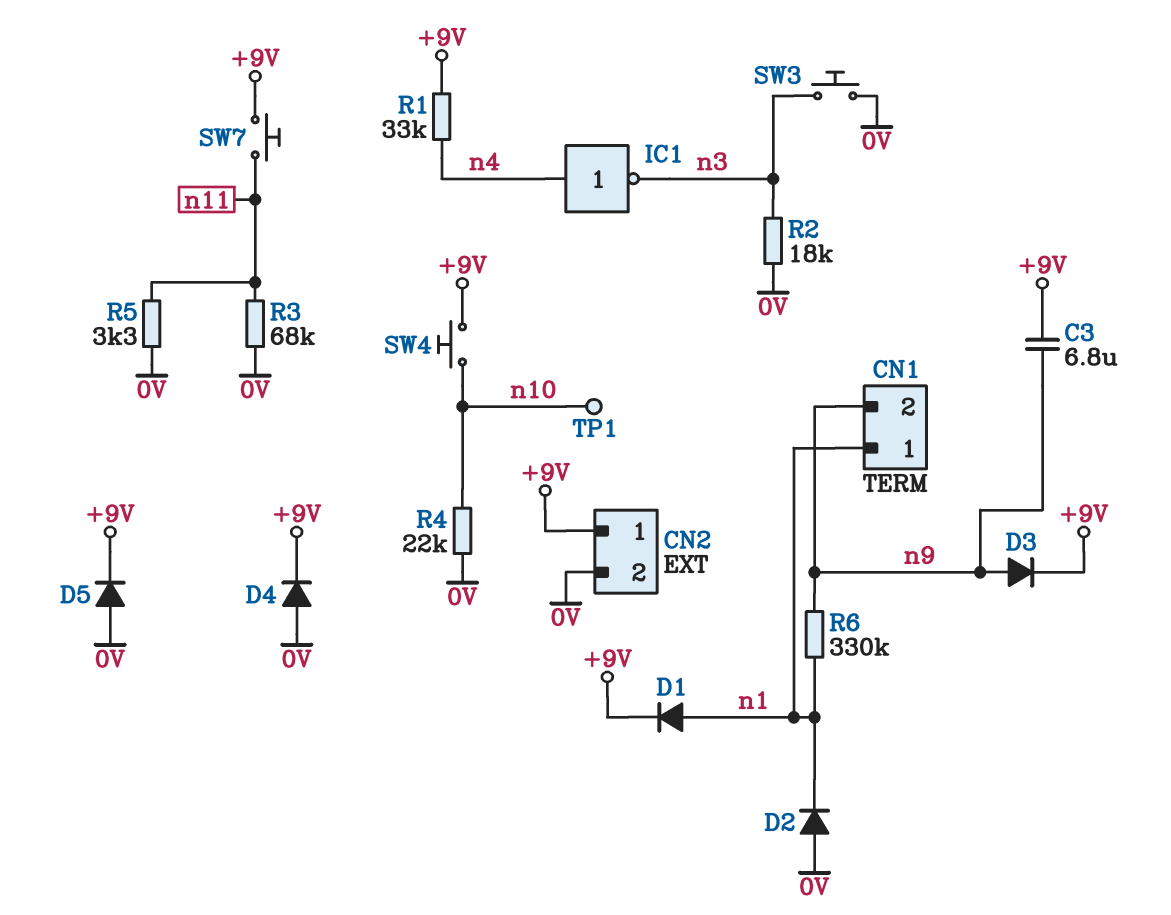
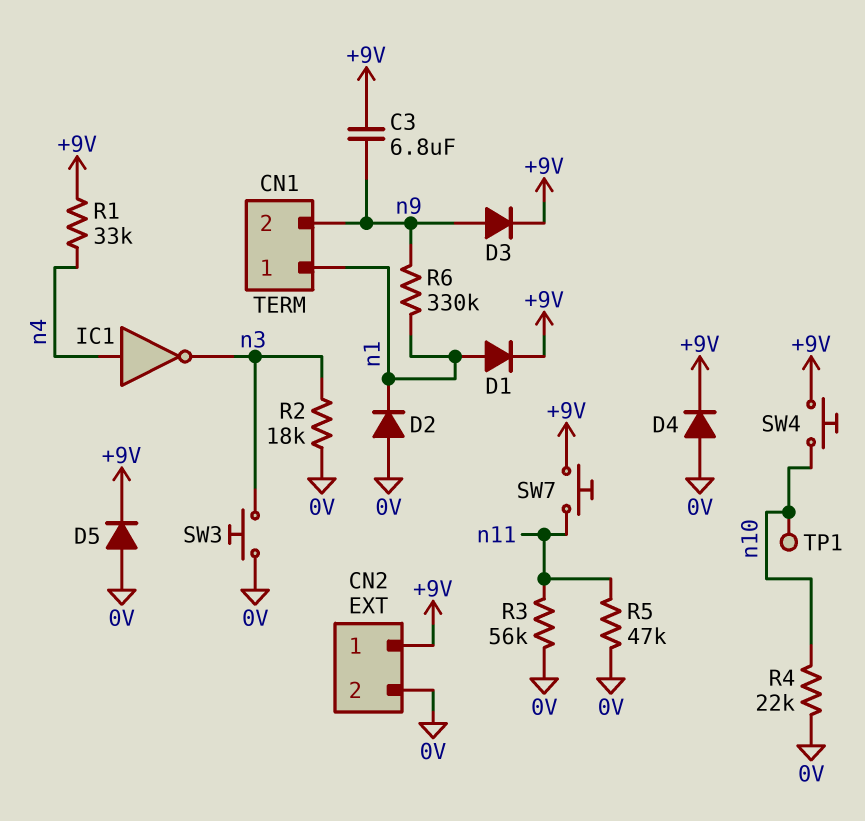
R3: 68k (0V, n11) -> 56k (0V, n11)
R5: 3.3k (0V, n11) -> 47k (0V, n11)

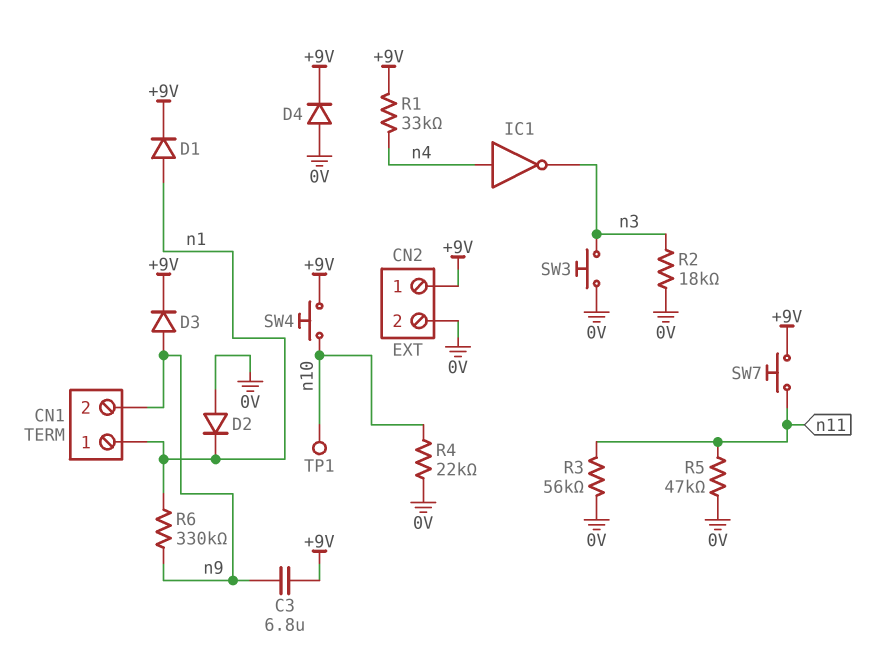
D5: diode (A 0V, K +9V) -> none

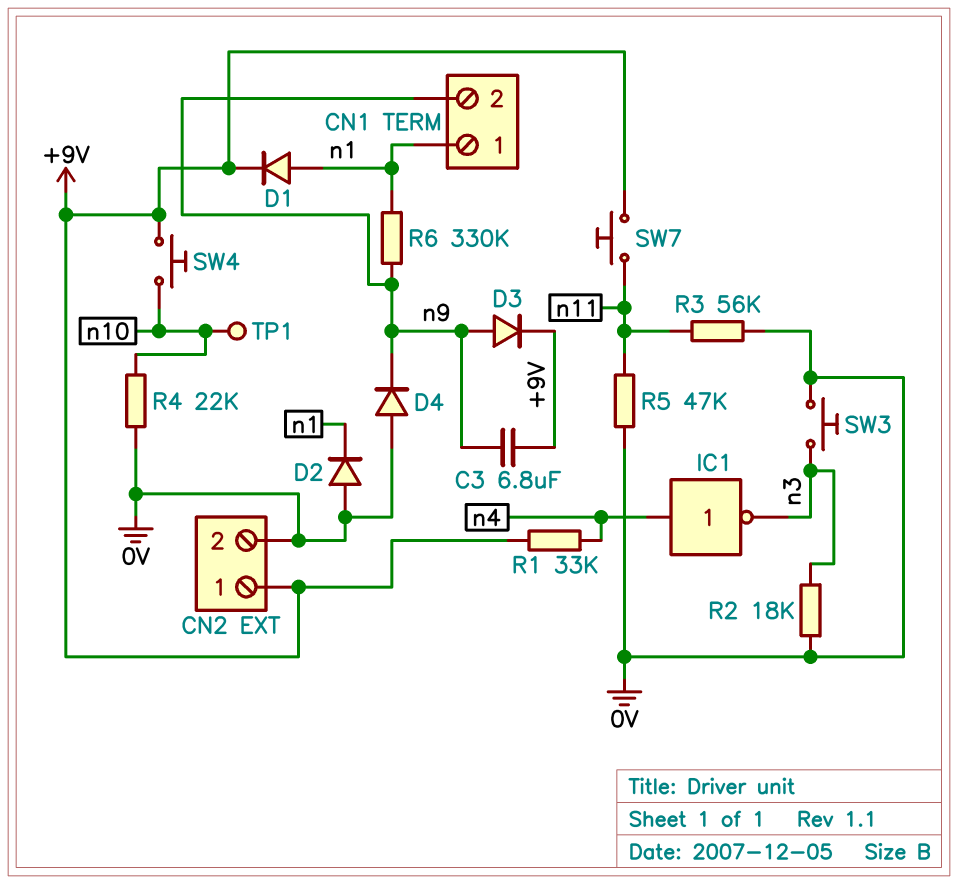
D4: diode (A 0V, K +9V) -> diode (A 0V, K n9)

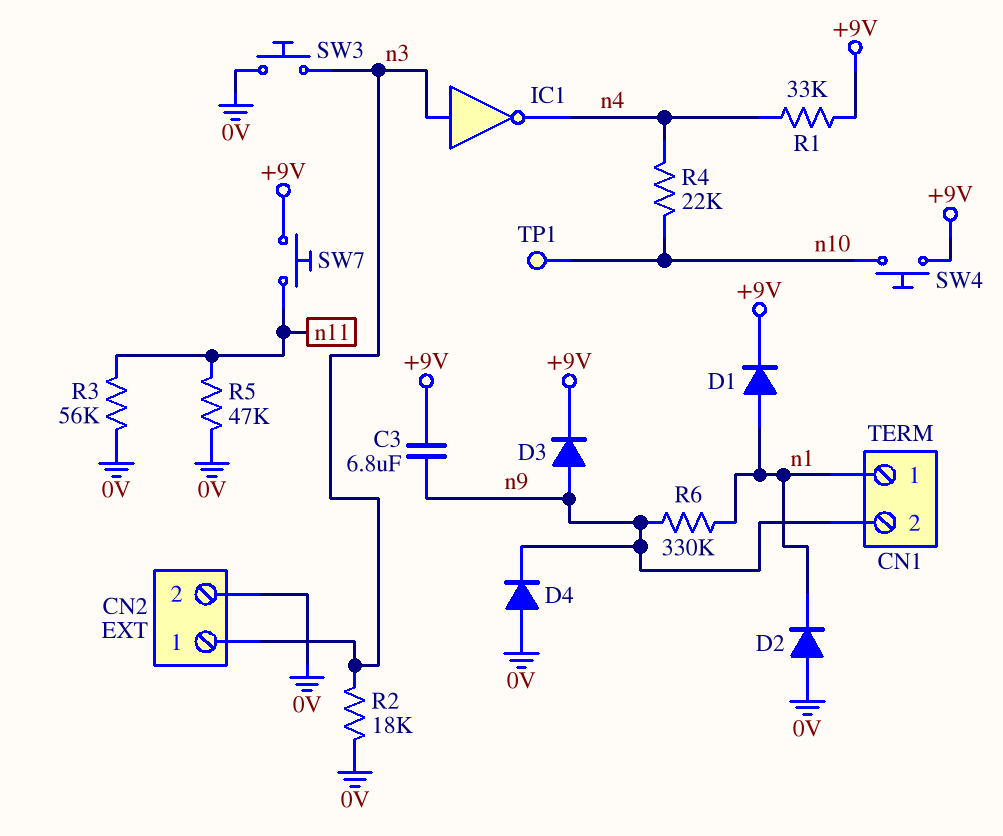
CN2 pin 1: +9V -> n3
IC1: NOT (in n4, out n3) -> NOT (in n3, out n4)
R4: 22k (0V, n10) -> 22k (n4, n10)

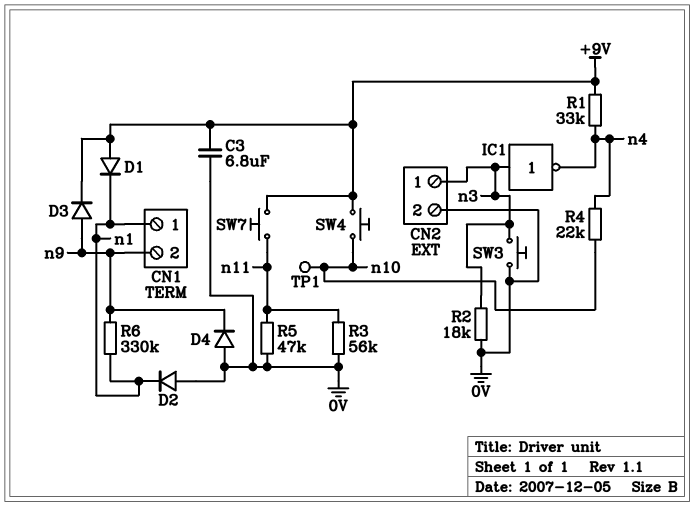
C3: 6.8uF (+9V, n9) -> 6.8uF (+9V, 0V)
D1: diode (A n1, K +9V) -> diode (A +9V, K n1)

